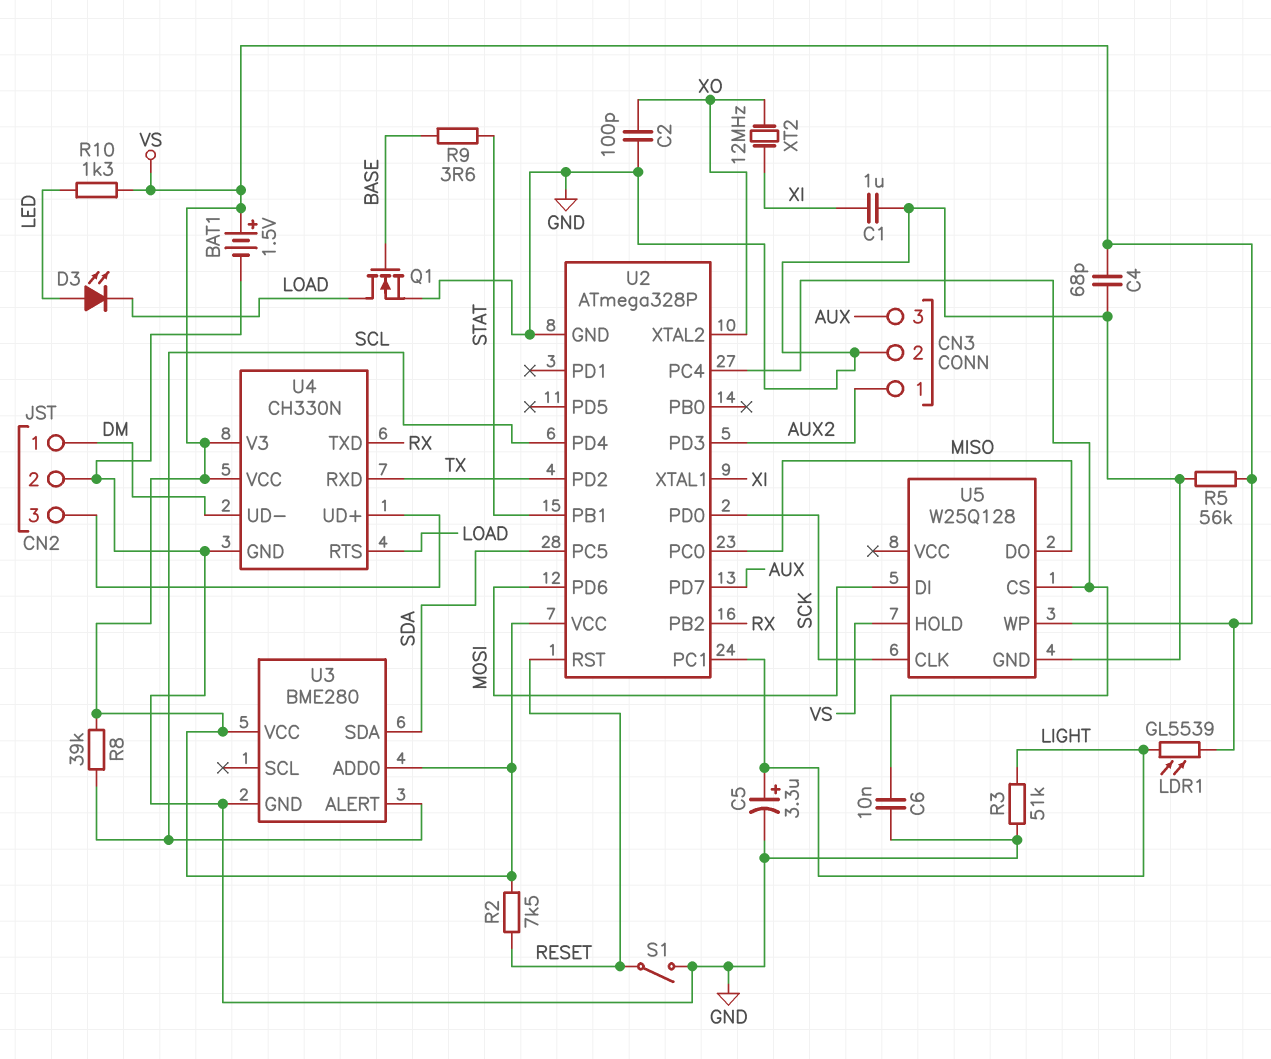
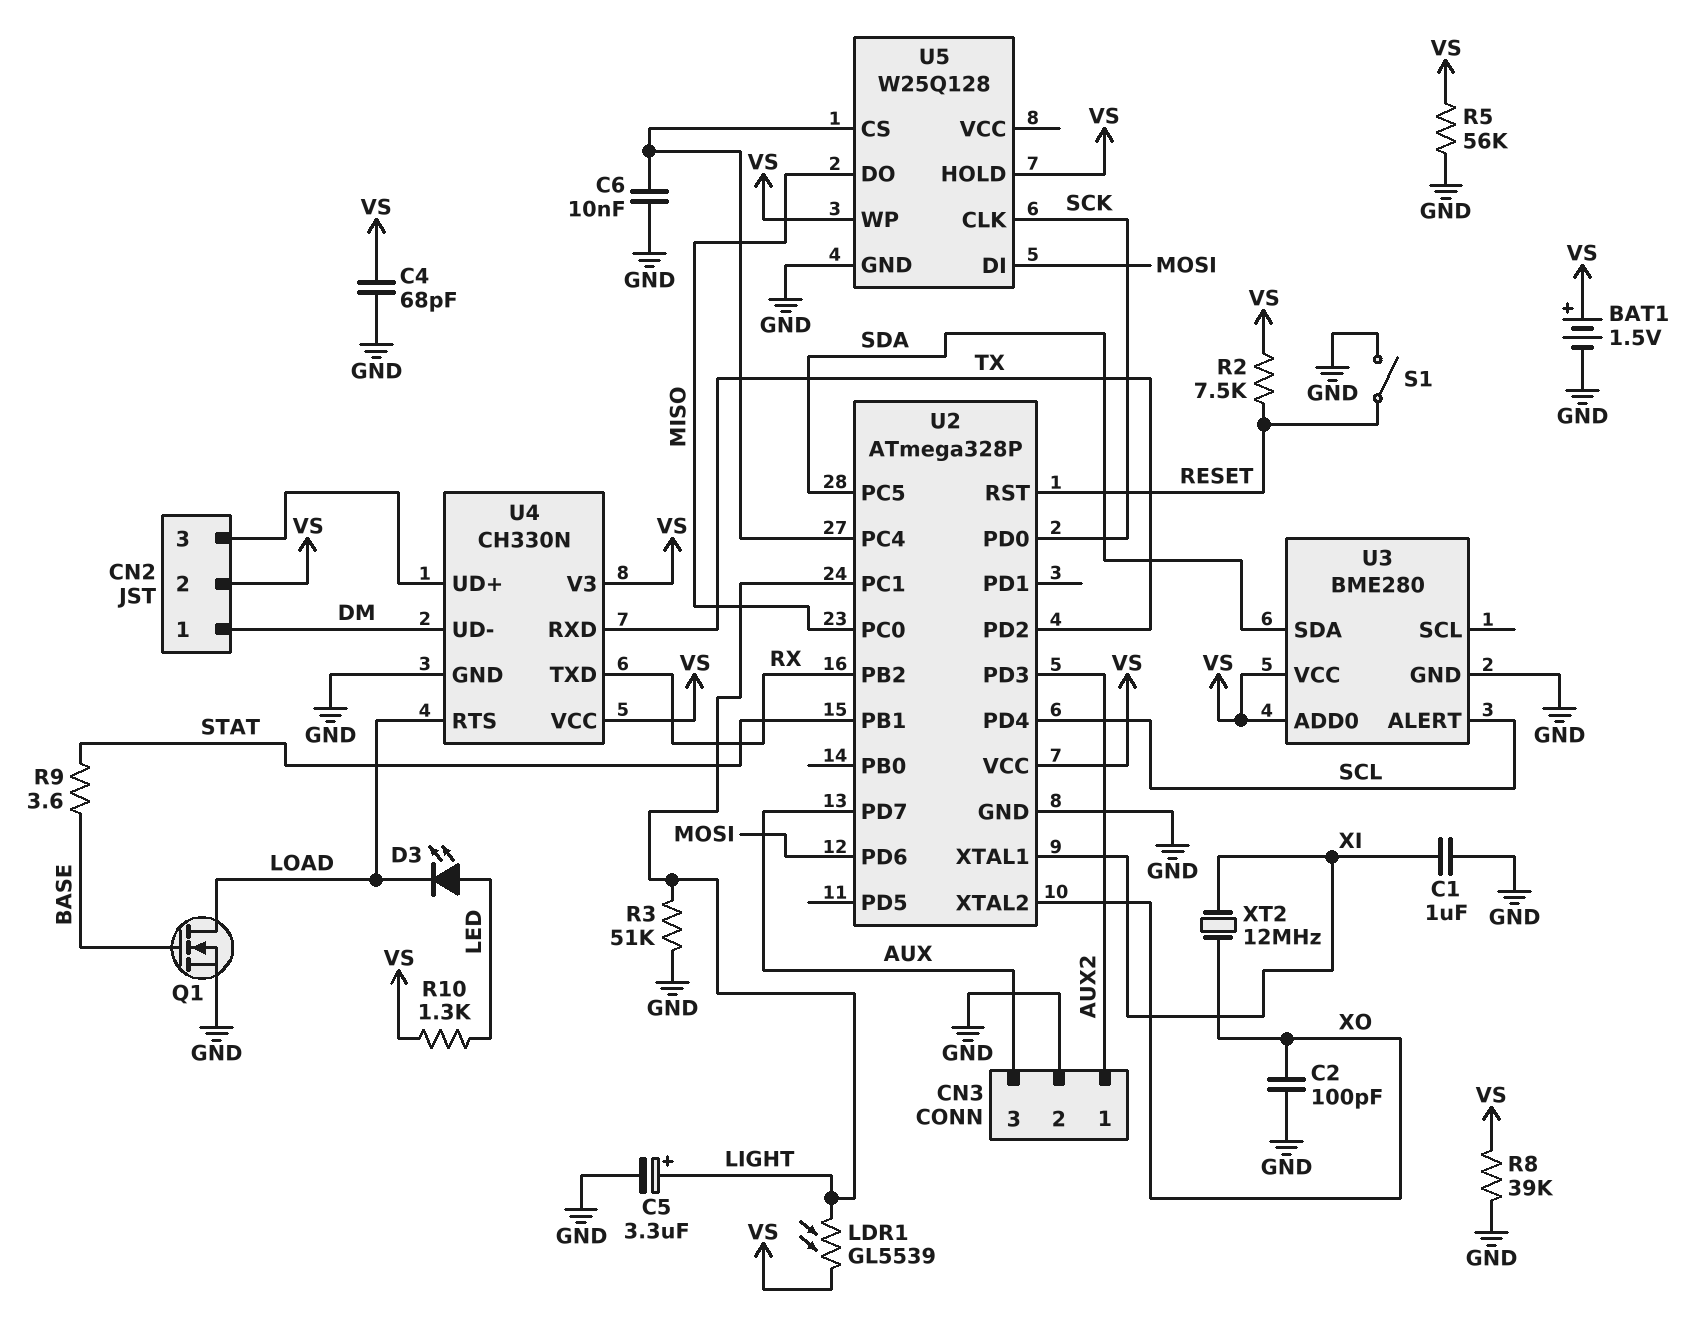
CN2 pin 2: GND -> VS
R8: 39k (SCL, VS) -> 39k (GND, VS)

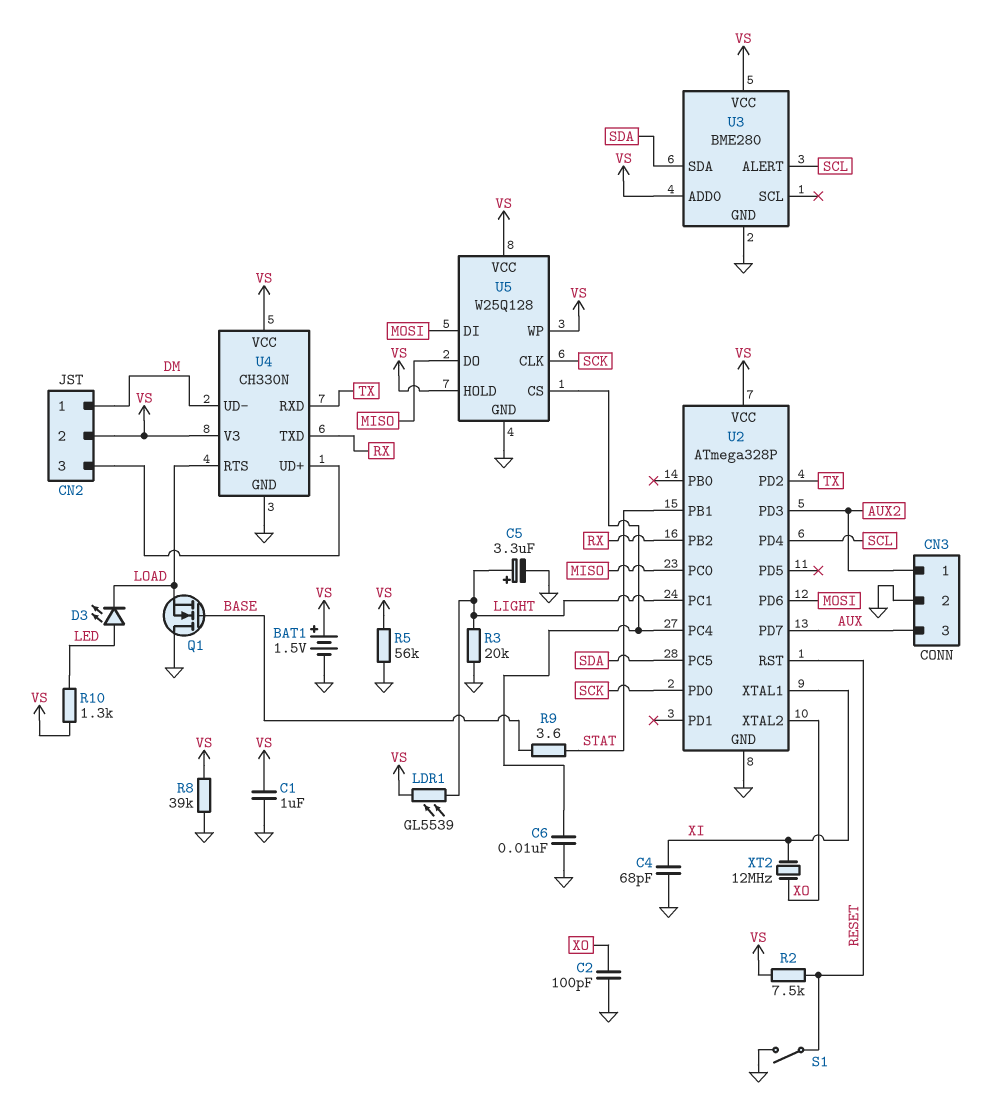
C1: 1uF (GND, XI) -> 1uF (GND, VS)
C4: 68pF (GND, VS) -> 68pF (GND, XI)
Q1: NMOS (G BASE, D LOAD, S GND) -> NMOS (G BASE, D GND, S LOAD)
R3: 51k (GND, LIGHT) -> 20k (GND, LIGHT)
U5 pin VCC: none -> VS

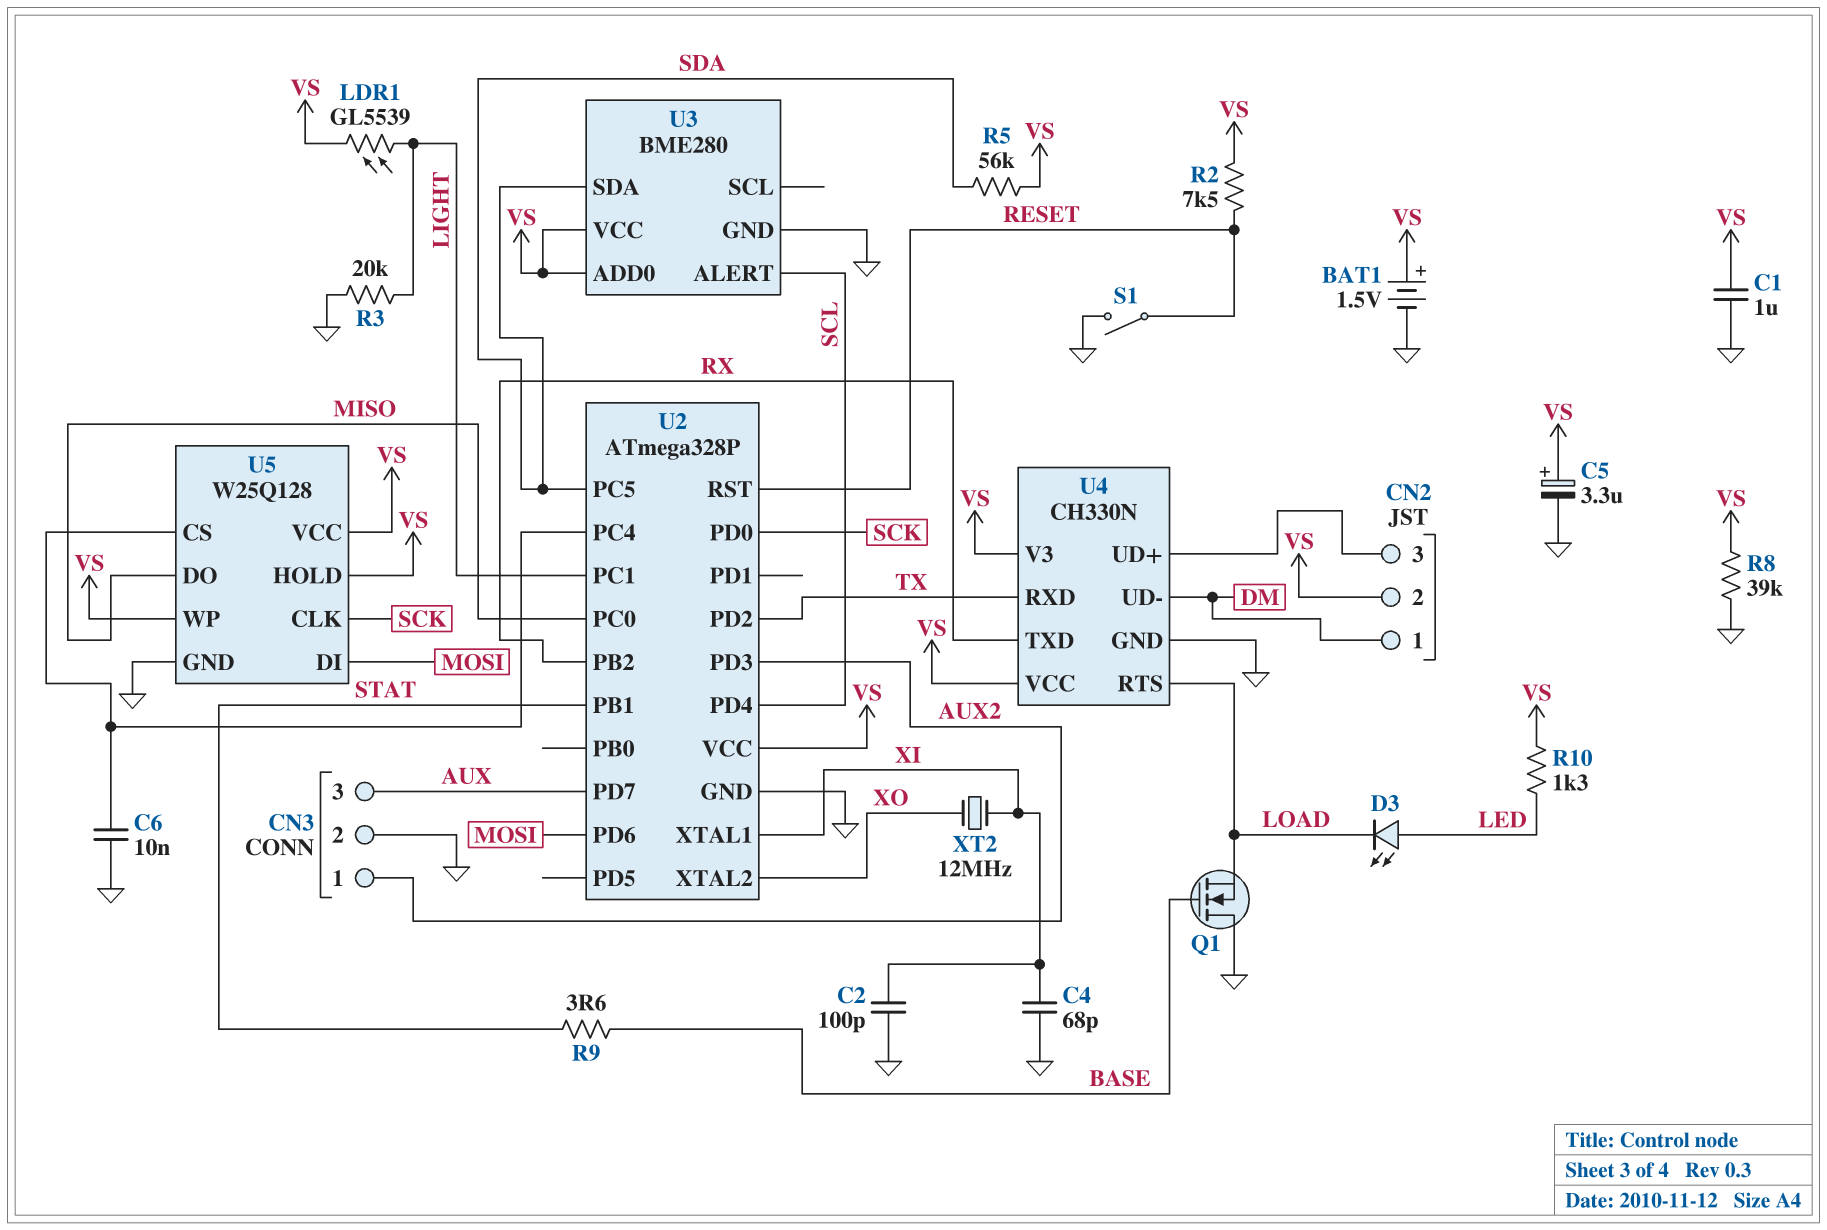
C2: 100pF (GND, XO) -> 100pF (GND, XI)
C5: 3.3uF (plus LIGHT, minus GND) -> 3.3uF (plus VS, minus GND)
R5: 56k (GND, VS) -> 56k (SDA, VS)

